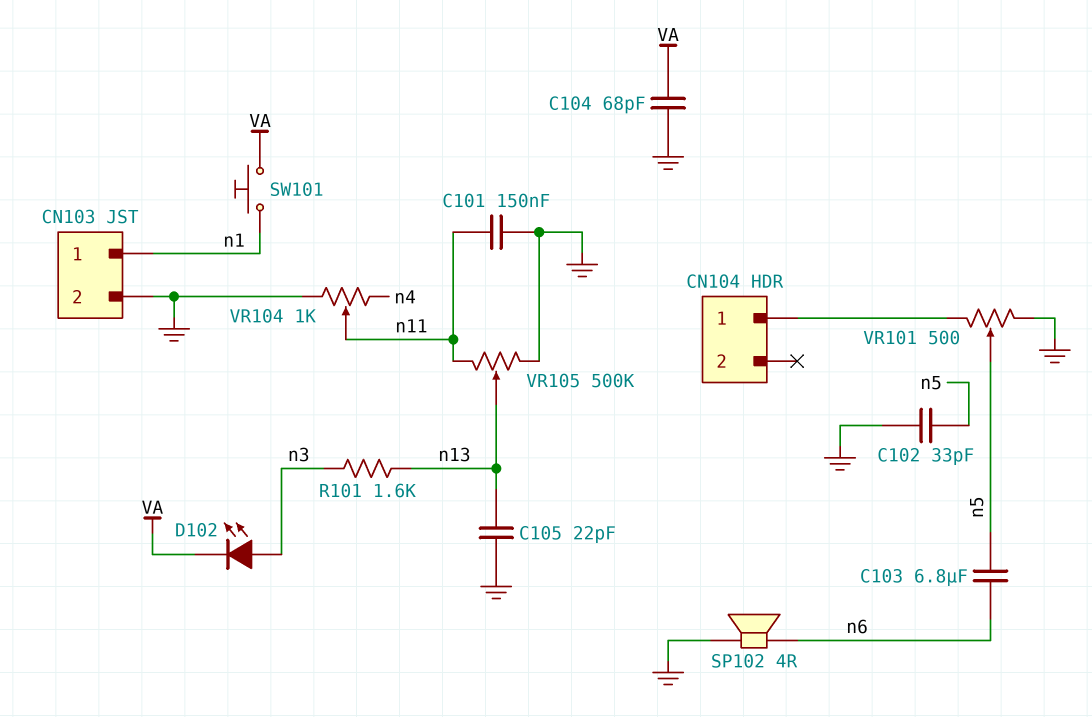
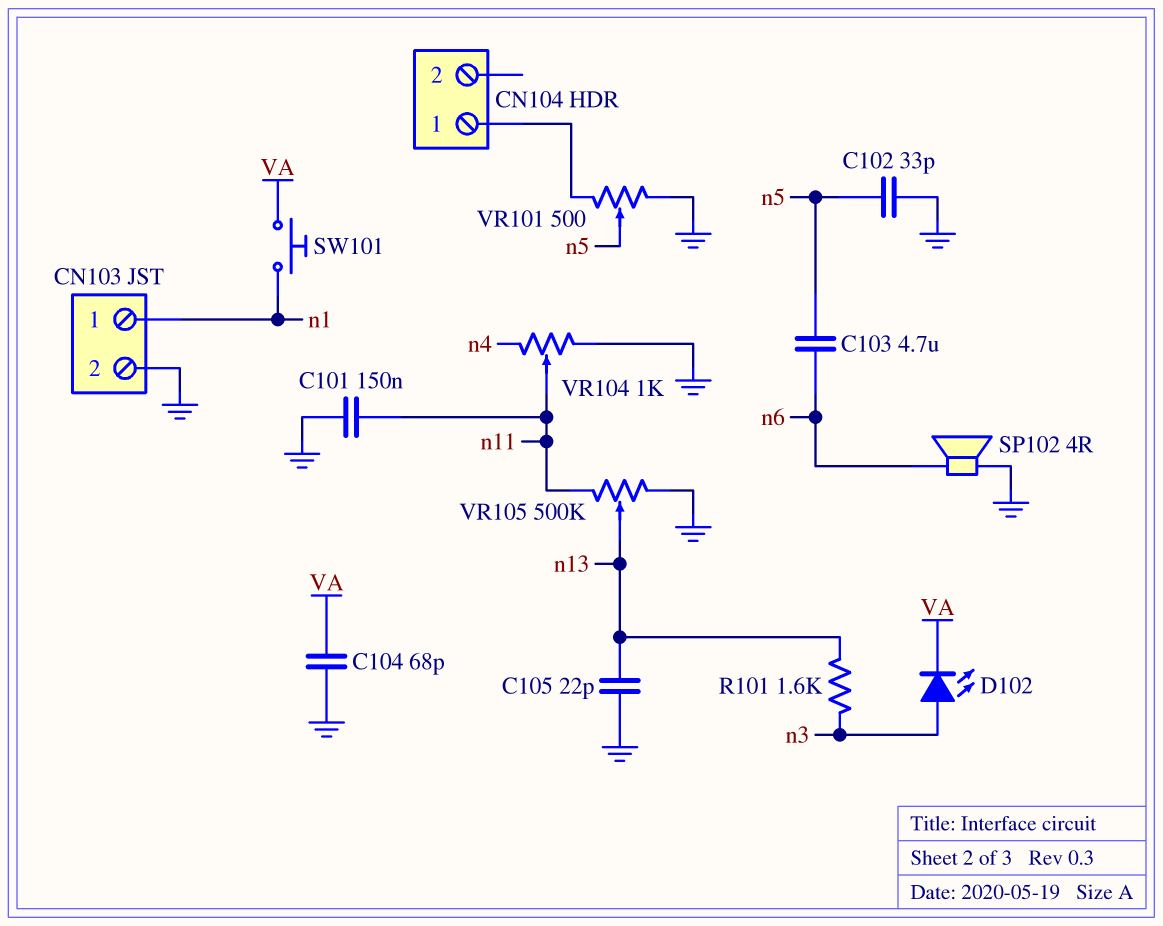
C103: 6.8uF (n5, n6) -> 4.7uF (n5, n6)

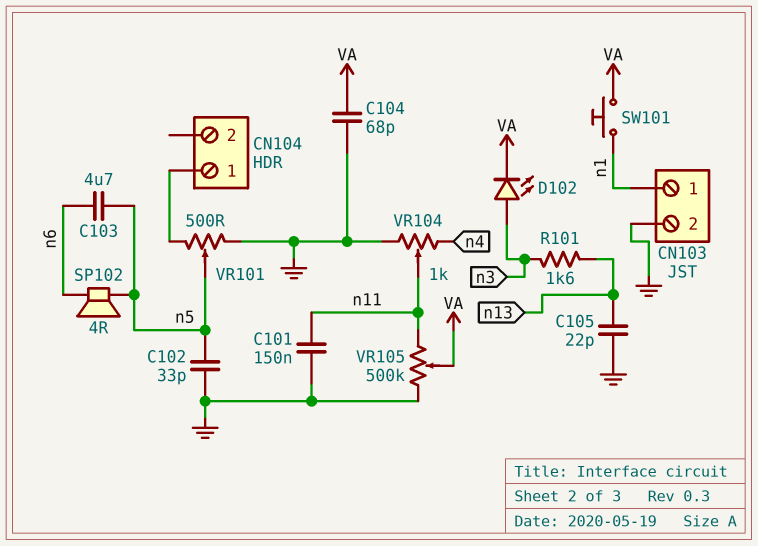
SP102: speaker 4R (GND, n6) -> speaker 4R (n5, n6)
VR105: 500k (GND, n11, wiper n13) -> 500k (GND, n11, wiper VA)

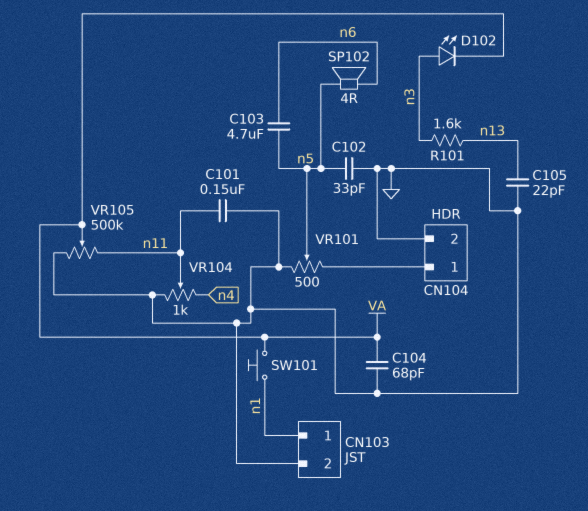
CN104 pin 2: none -> GND

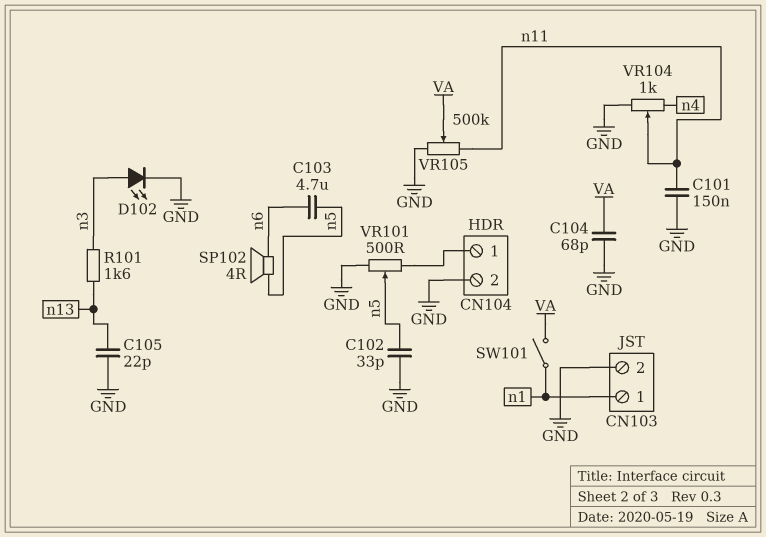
D102: LED (A n3, K VA) -> LED (A n3, K GND)
SW101: button (VA, n1) -> switch (VA, n1)

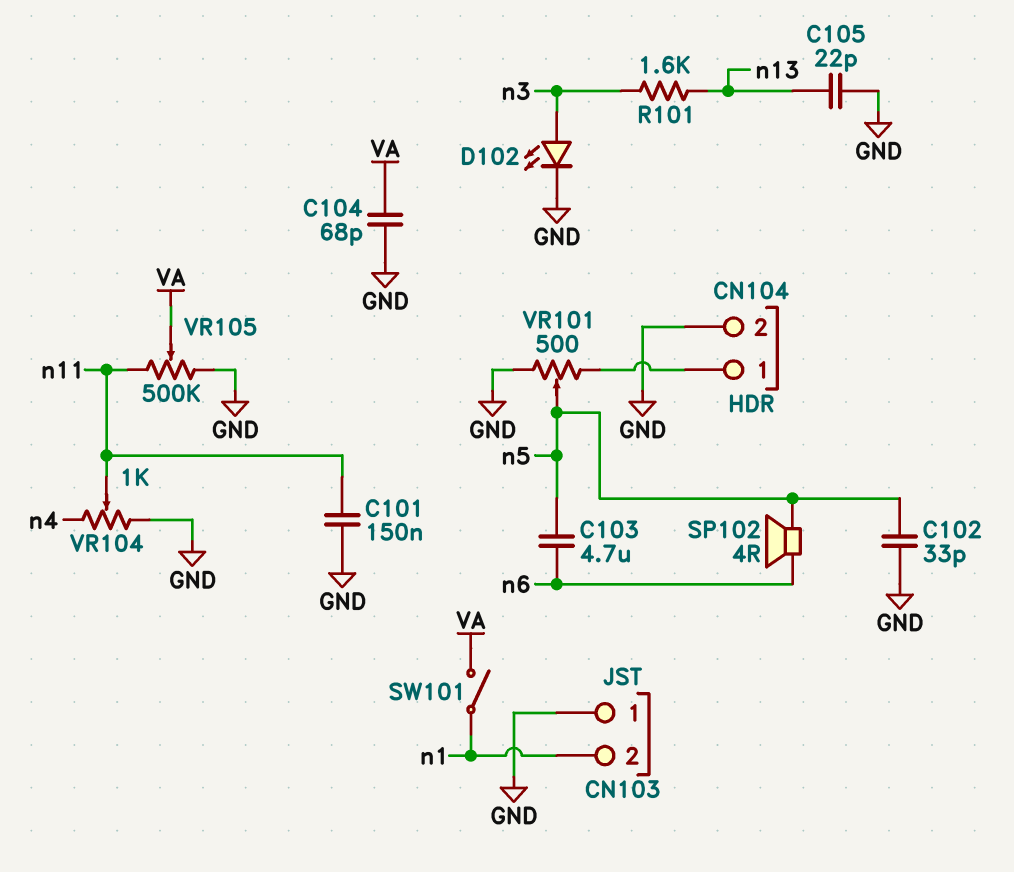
CN103 pin 1: n1 -> GND
CN103 pin 2: GND -> n1

